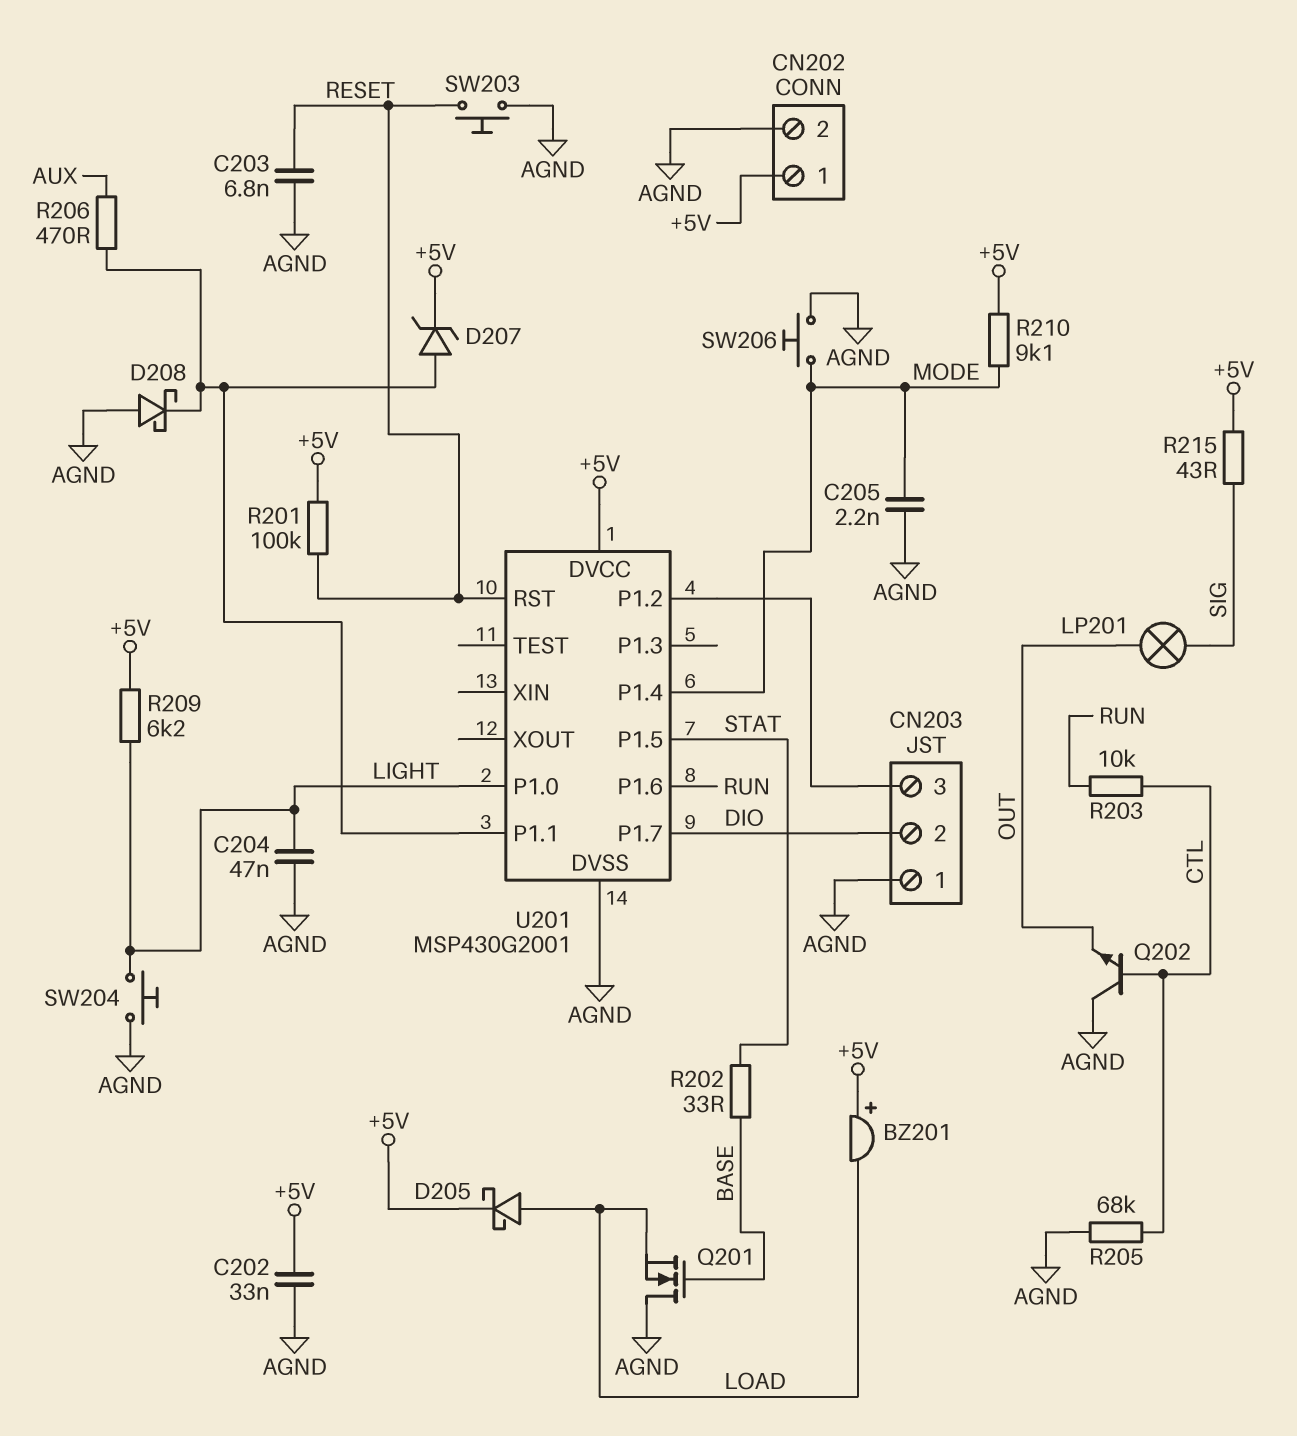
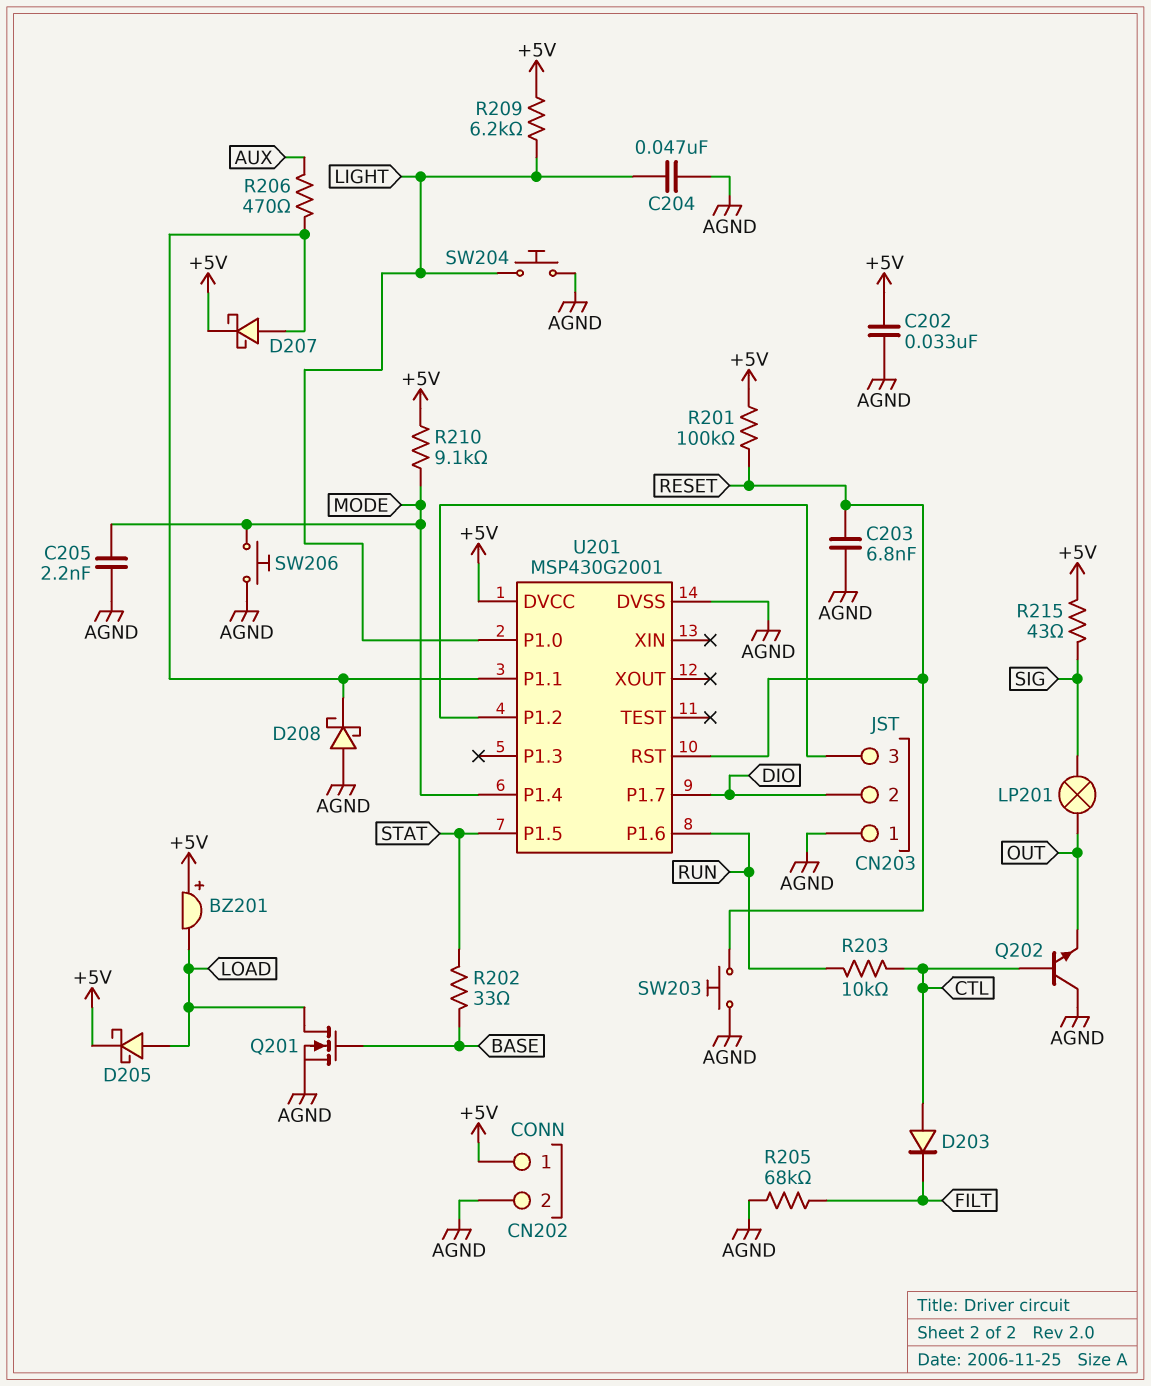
D203: none -> diode (A CTL, K FILT)
D207: zener (A U201/P1.1, K +5V) -> schottky (A U201/P1.1, K +5V)
Q201: NMOS (G BASE, D AGND, S LOAD) -> NMOS (G BASE, D LOAD, S AGND)
R205: 68k (AGND, CTL) -> 68k (AGND, FILT)

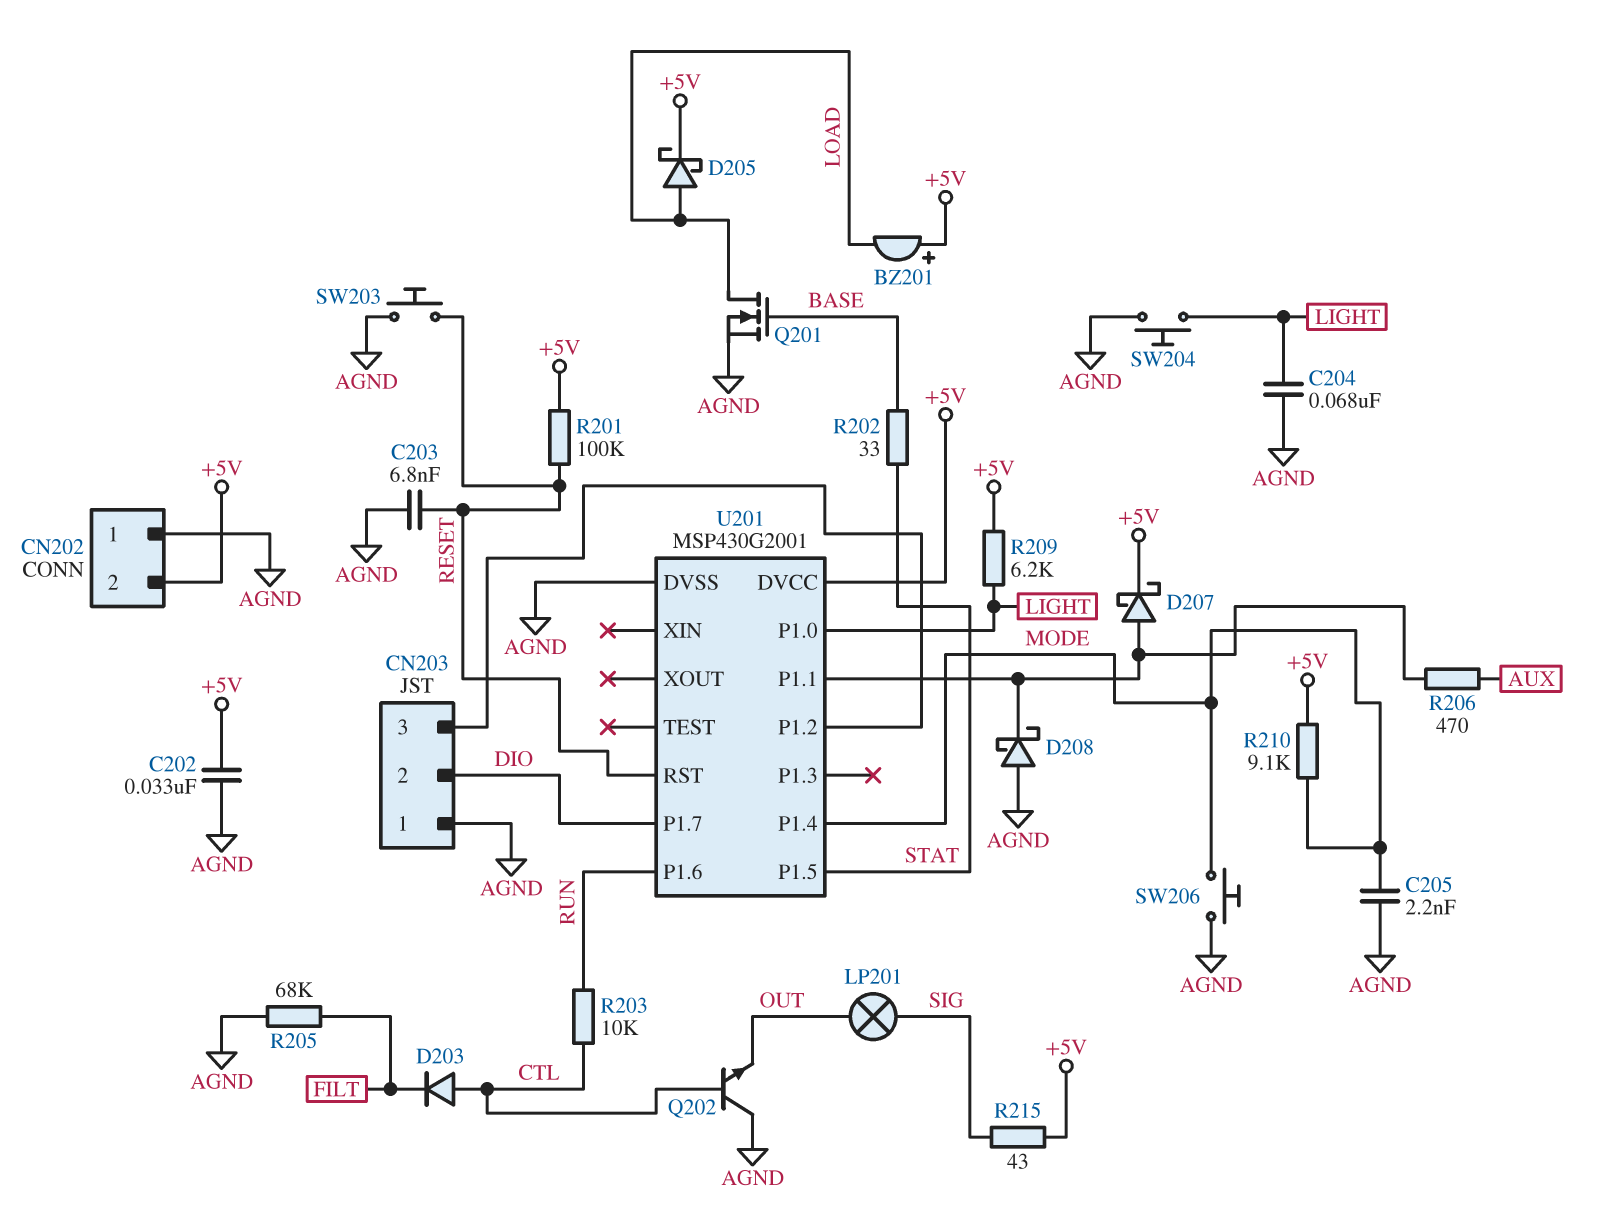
C204: 47nF (AGND, LIGHT) -> 68nF (AGND, LIGHT)
CN202 pin 1: +5V -> AGND
CN202 pin 2: AGND -> +5V

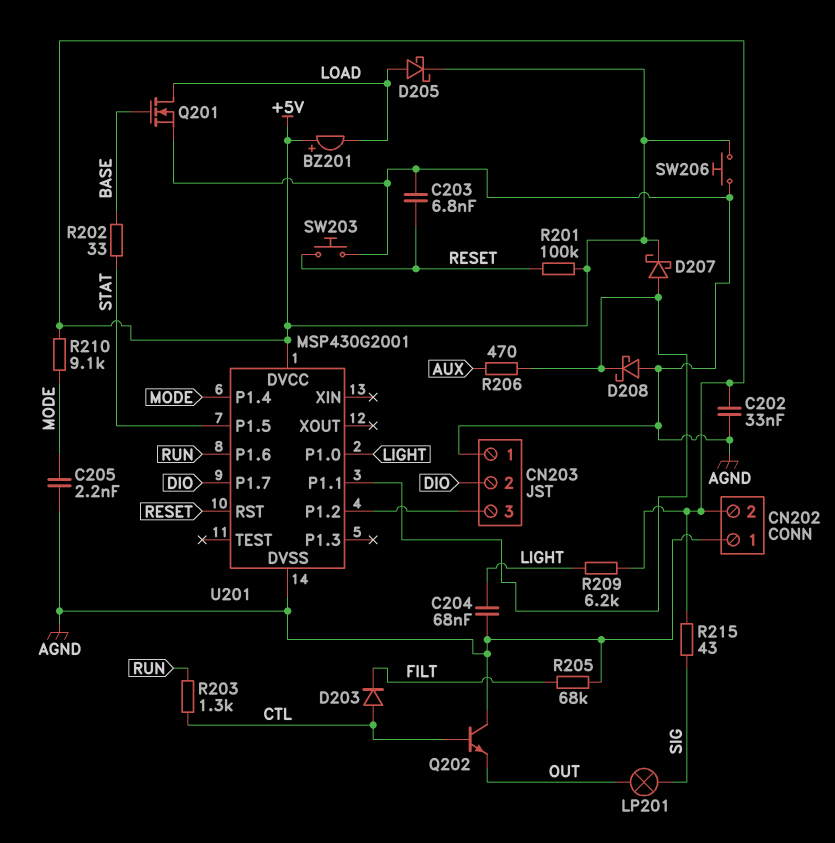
R203: 10k (CTL, RUN) -> 1.3k (CTL, RUN)
SW204: button (AGND, LIGHT) -> none
SW206: button (AGND, MODE) -> button (+5V, AGND)

